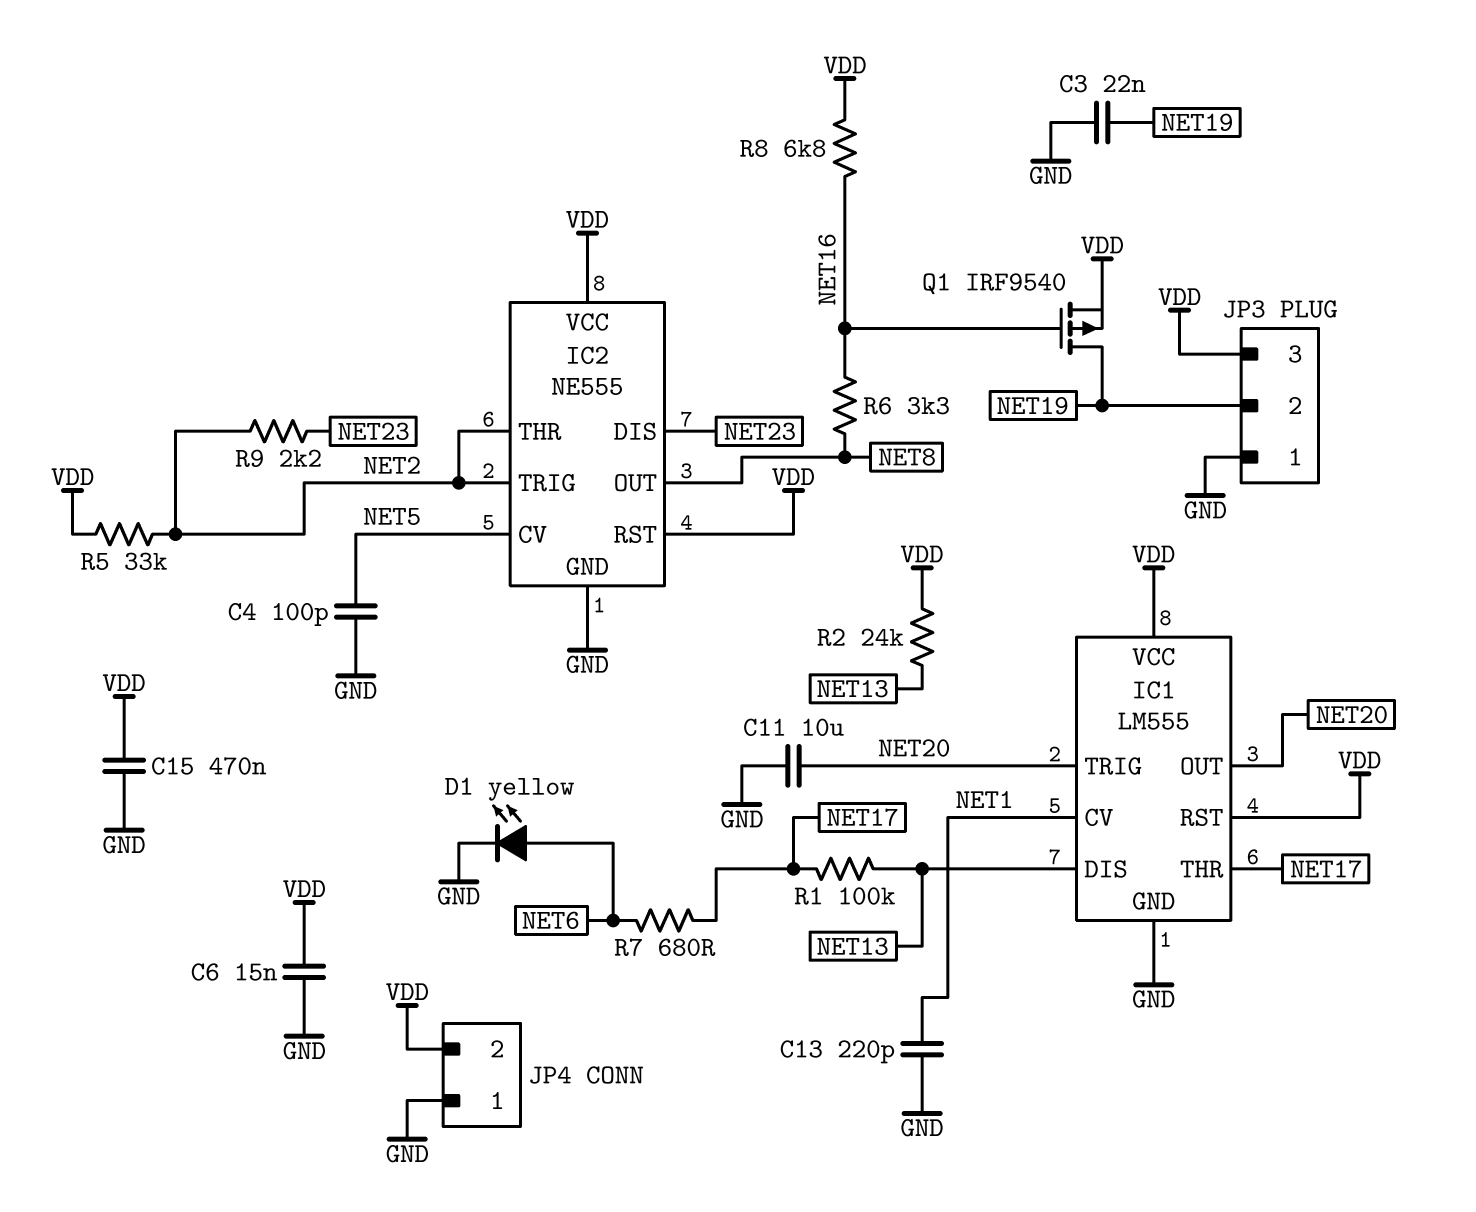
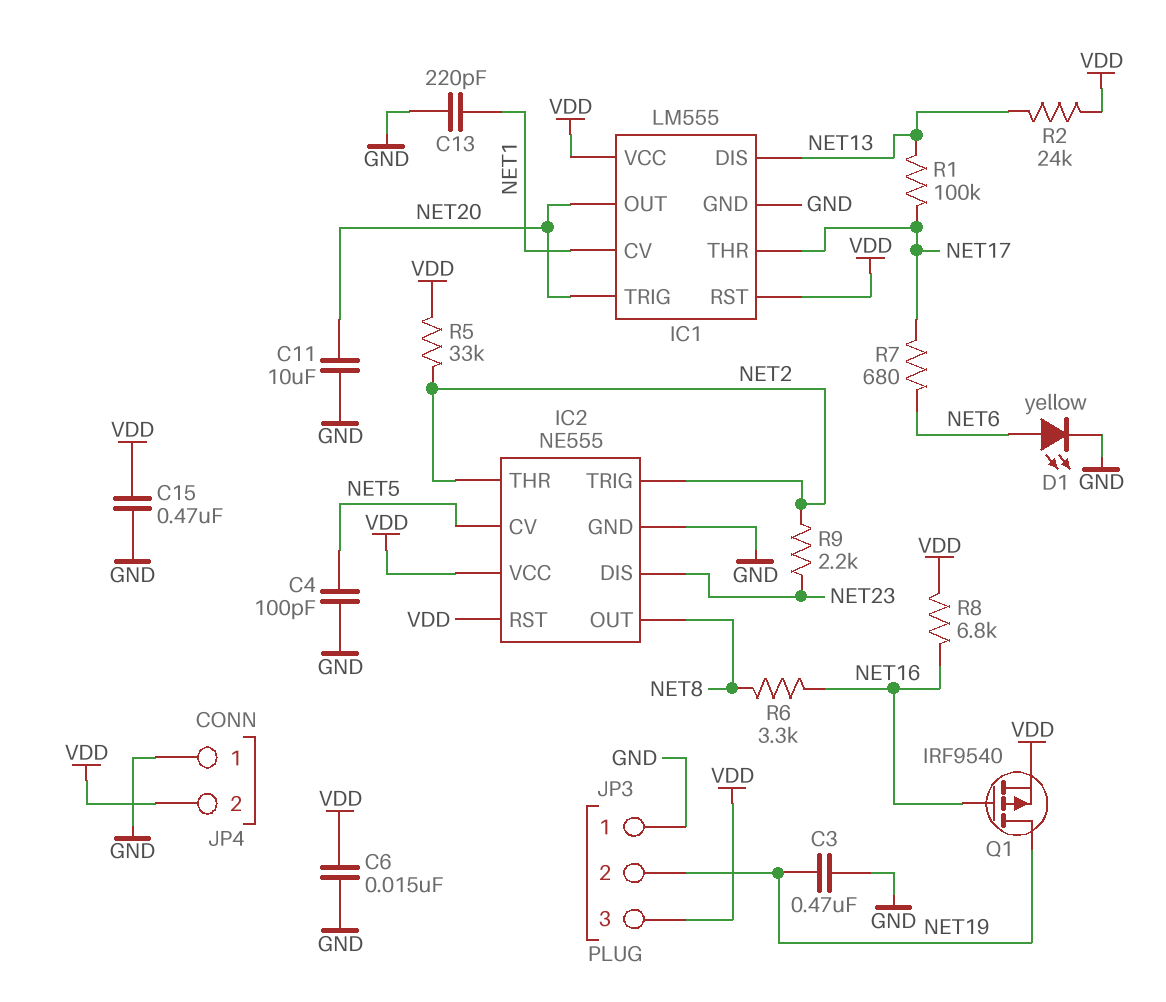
C3: 22nF (GND, NET19) -> 470nF (GND, NET19)

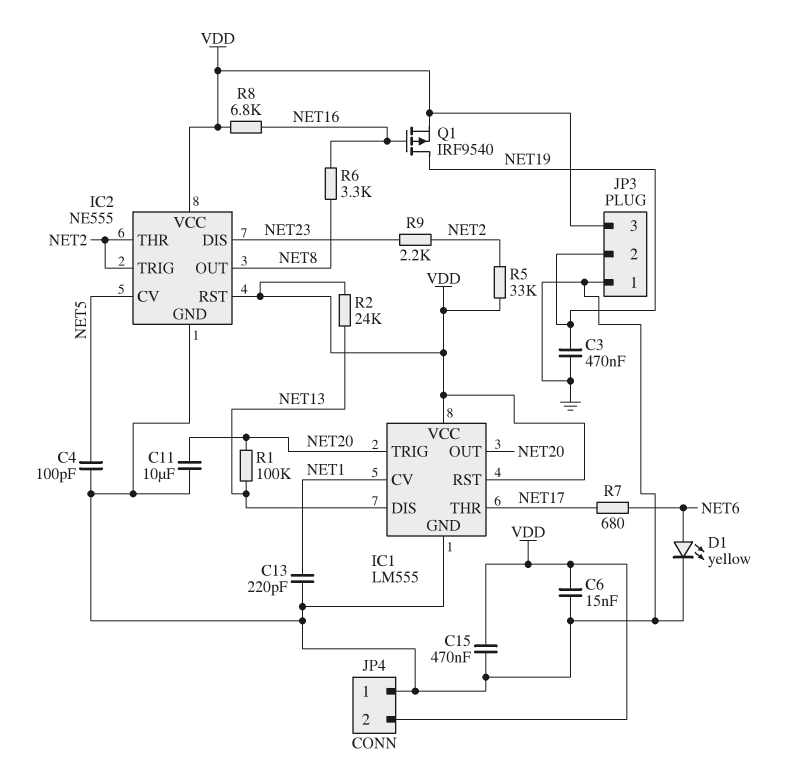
R1: 100k (NET13, NET17) -> 100k (NET13, NET20)

